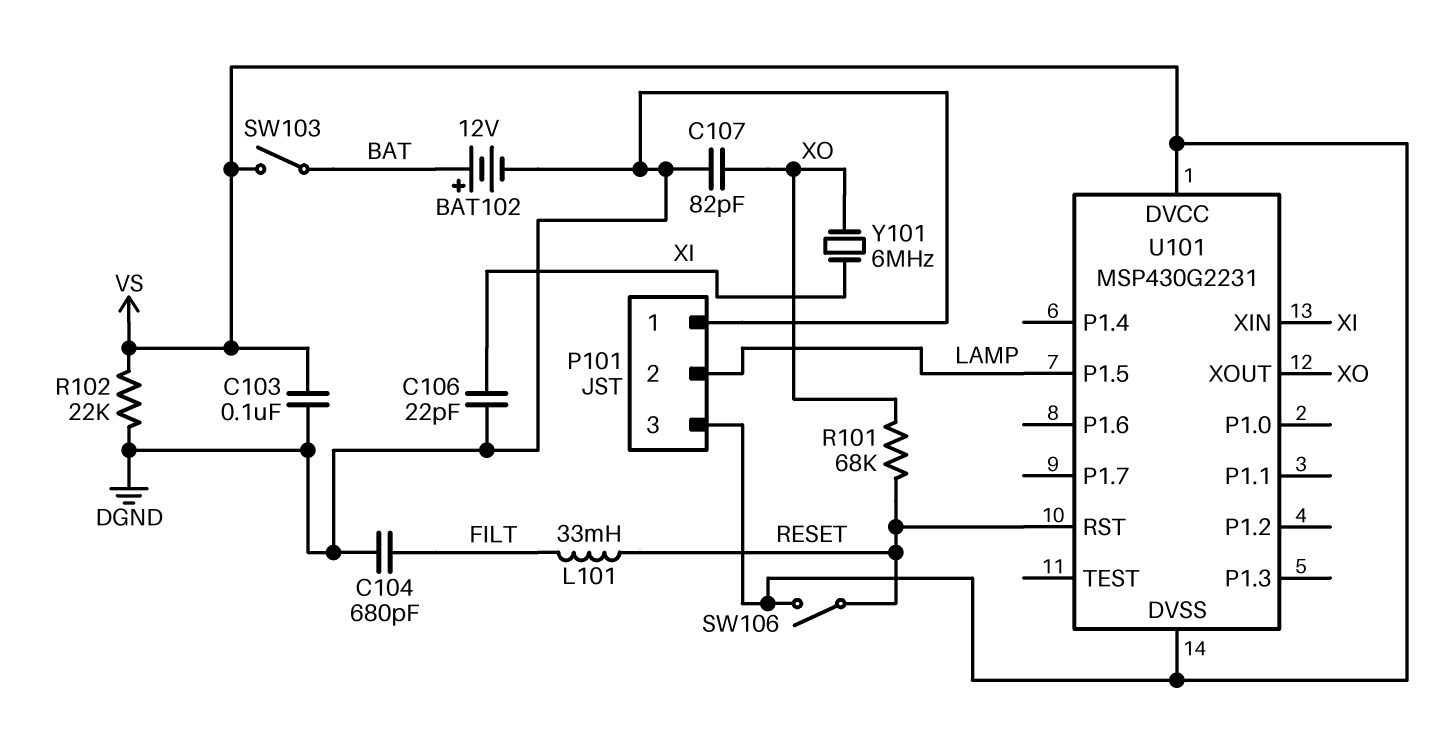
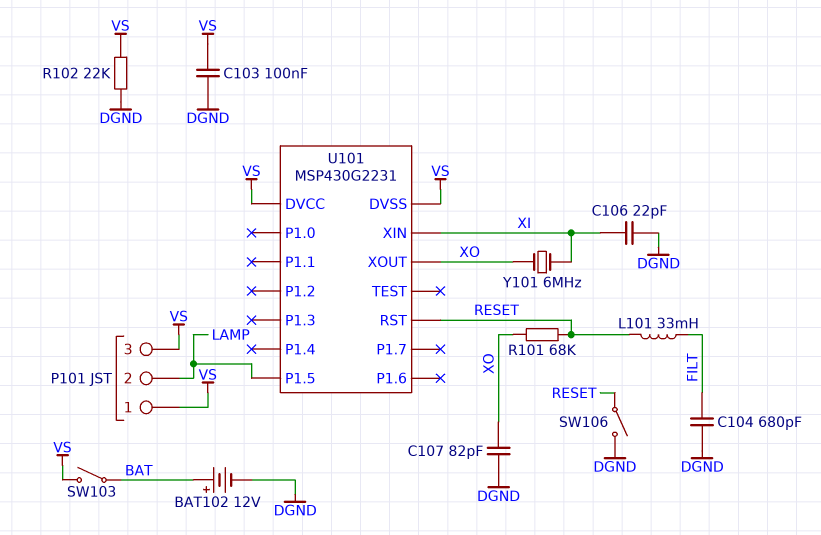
P101 pin 1: DGND -> VS
SW106: switch (RESET, VS) -> switch (DGND, RESET)

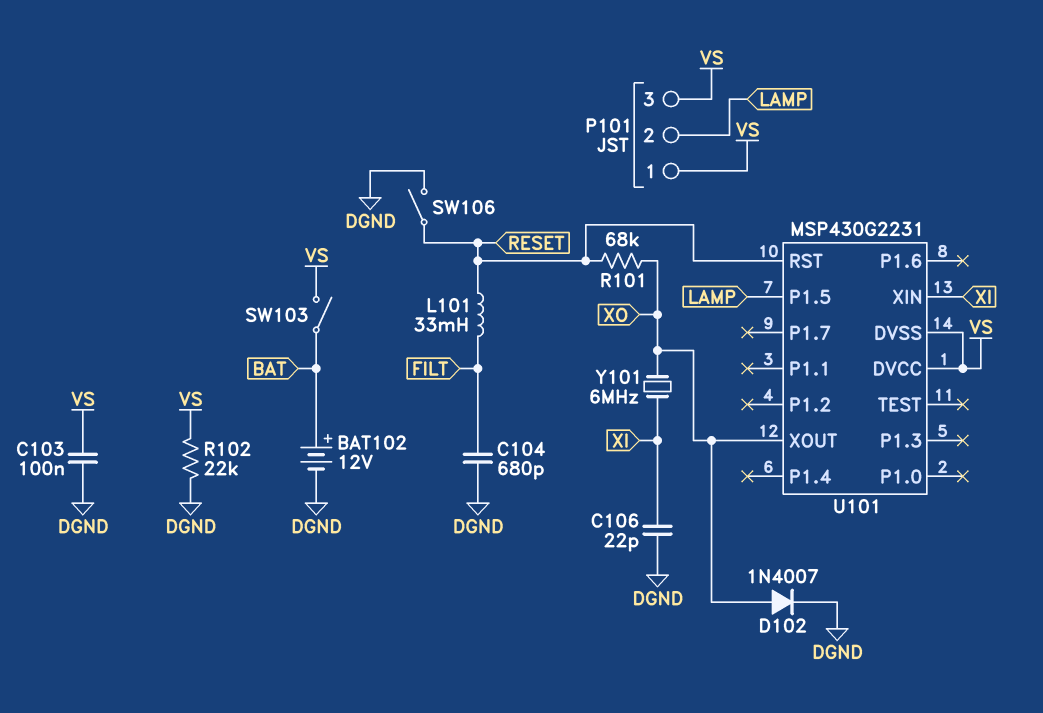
C107: 82pF (DGND, XO) -> none
D102: none -> diode 1N4007 (A XO, K DGND)

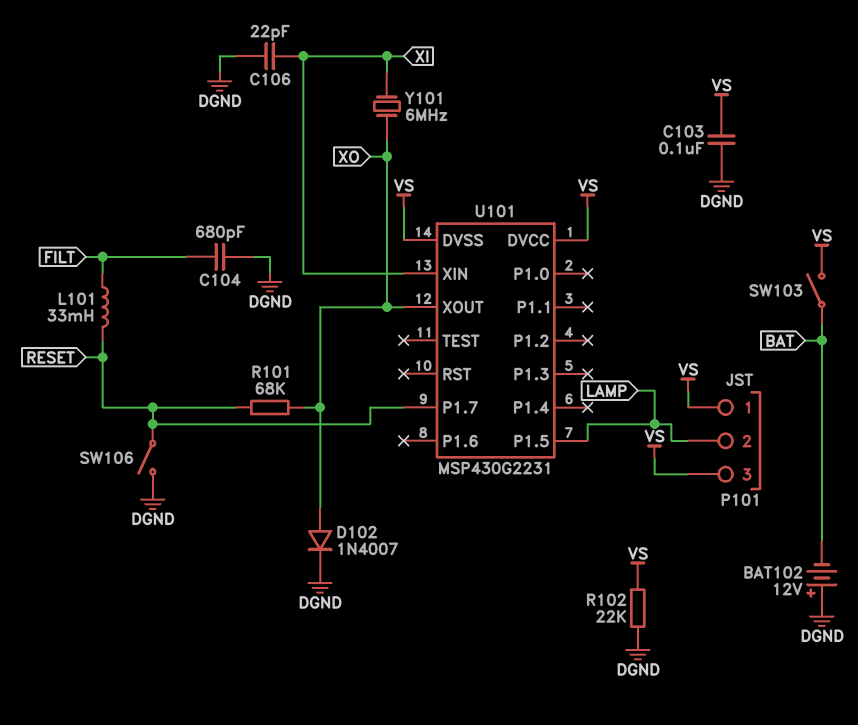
BAT102: 12V (plus BAT, minus DGND) -> 12V (plus DGND, minus BAT)
U101 pin P1.7: none -> RESET
U101 pin RST: RESET -> none

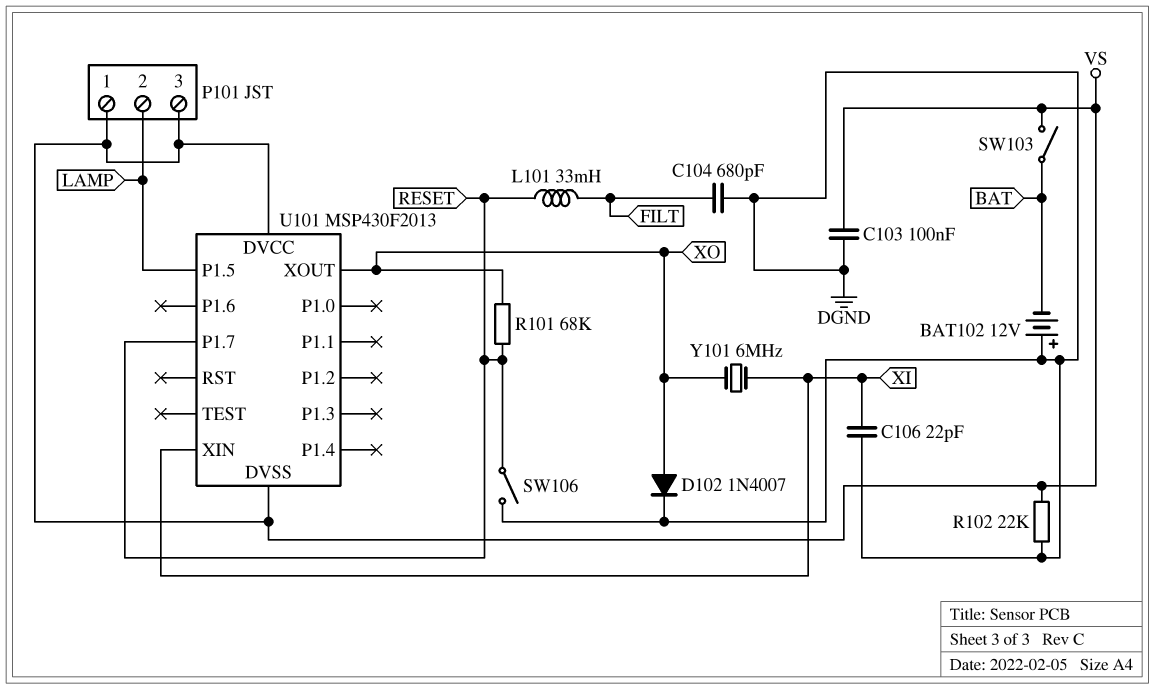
U101: MSP430G2231 -> MSP430F2013

